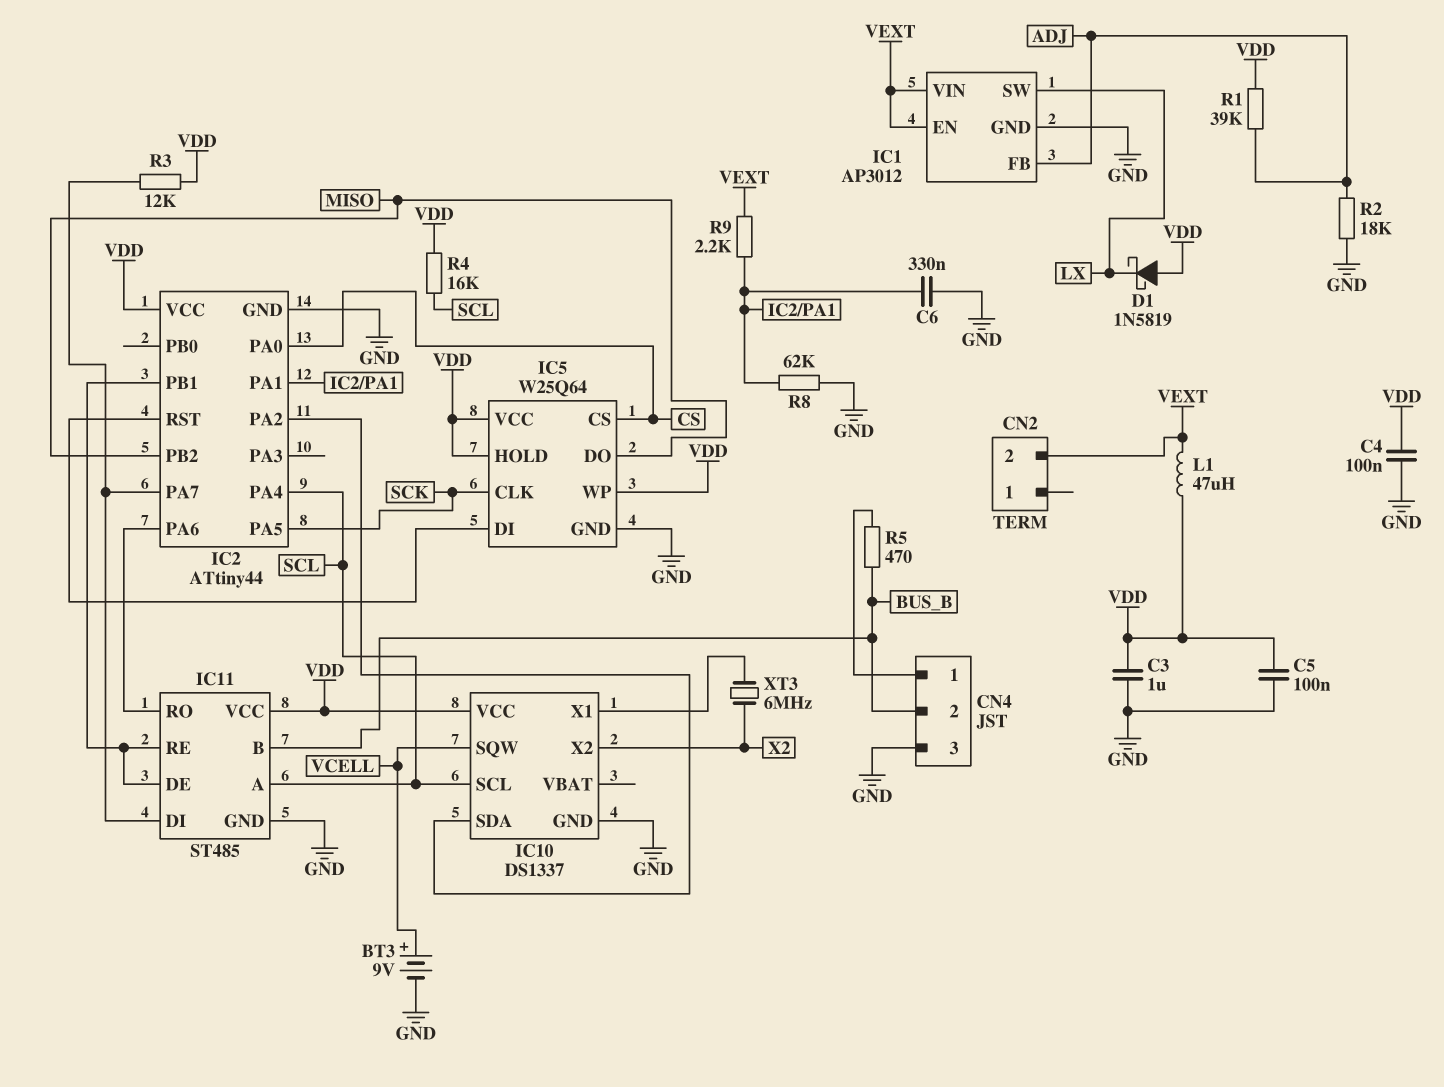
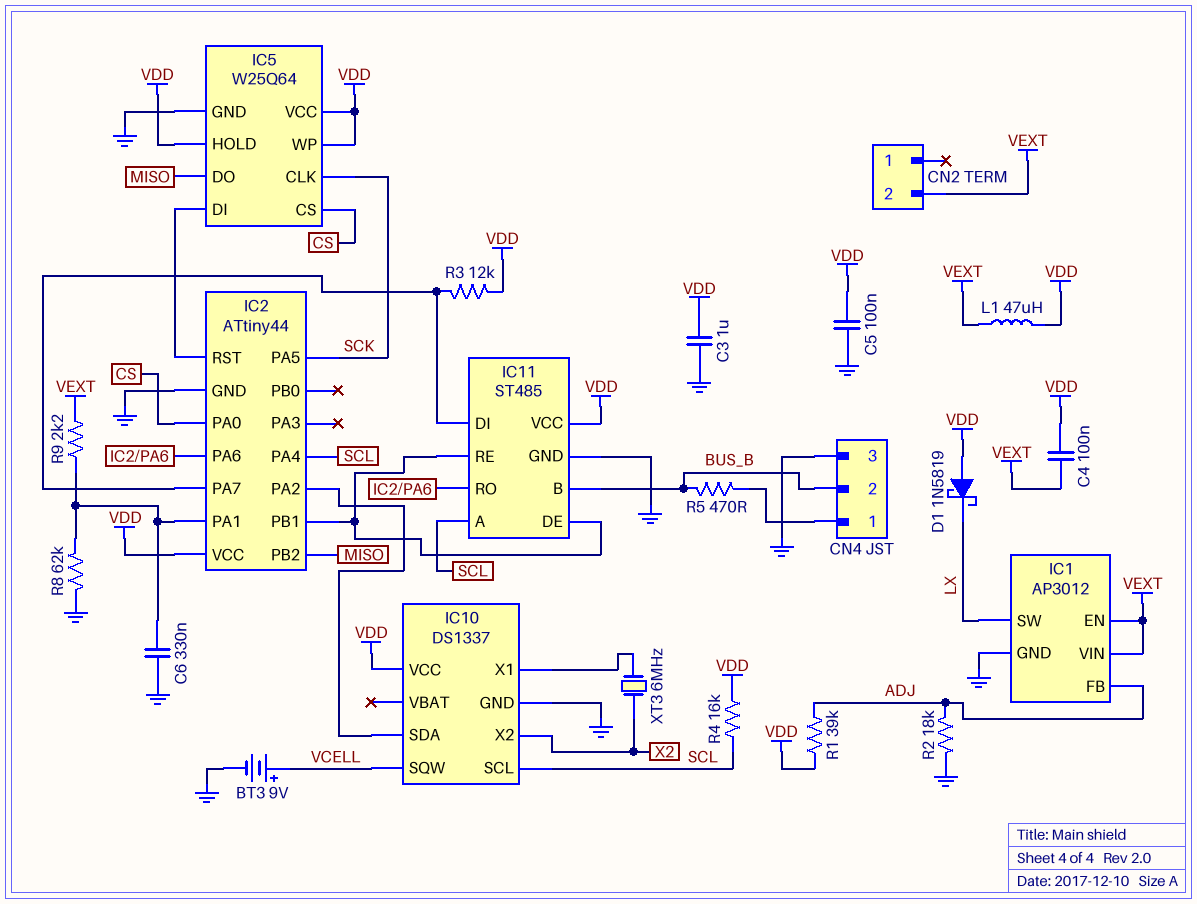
C4: 100nF (GND, VDD) -> 100nF (VDD, VEXT)

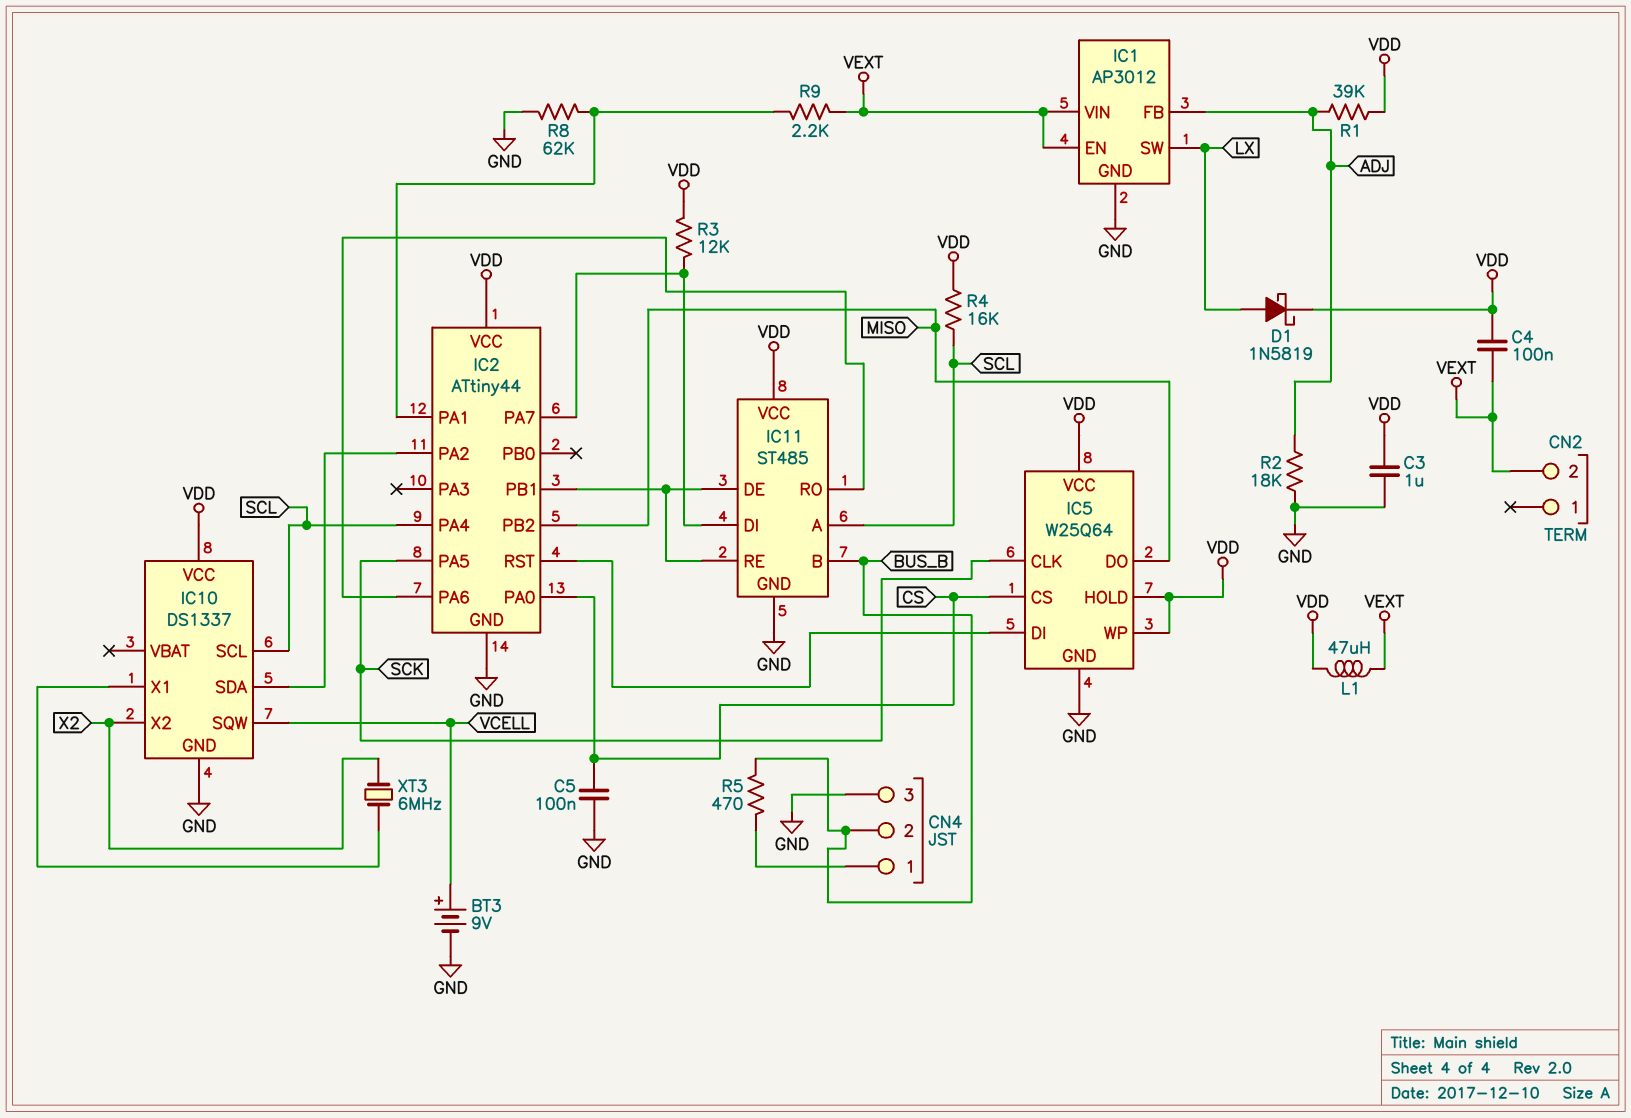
C5: 100nF (GND, VDD) -> 100nF (CS, GND)
C6: 330nF (GND, IC2/PA1) -> none
D1: schottky 1N5819 (A VDD, K LX) -> schottky 1N5819 (A LX, K VDD)

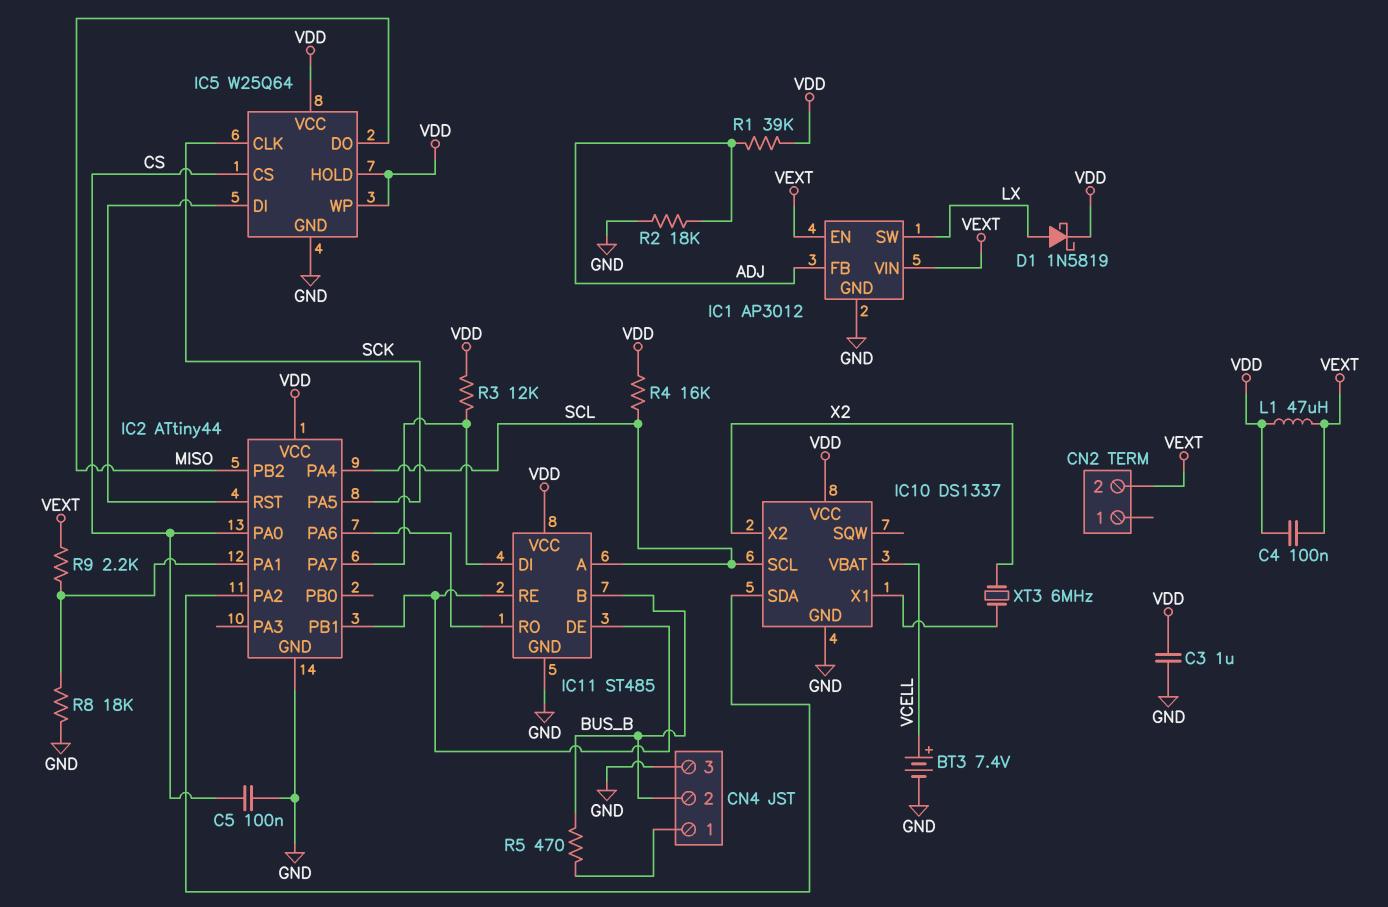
BT3: 9V (plus VCELL, minus GND) -> 7.4V (plus VCELL, minus GND)
IC10 pin SQW: VCELL -> none
IC10 pin VBAT: none -> VCELL
R8: 62k (GND, IC2/PA1) -> 18k (GND, IC2/PA1)

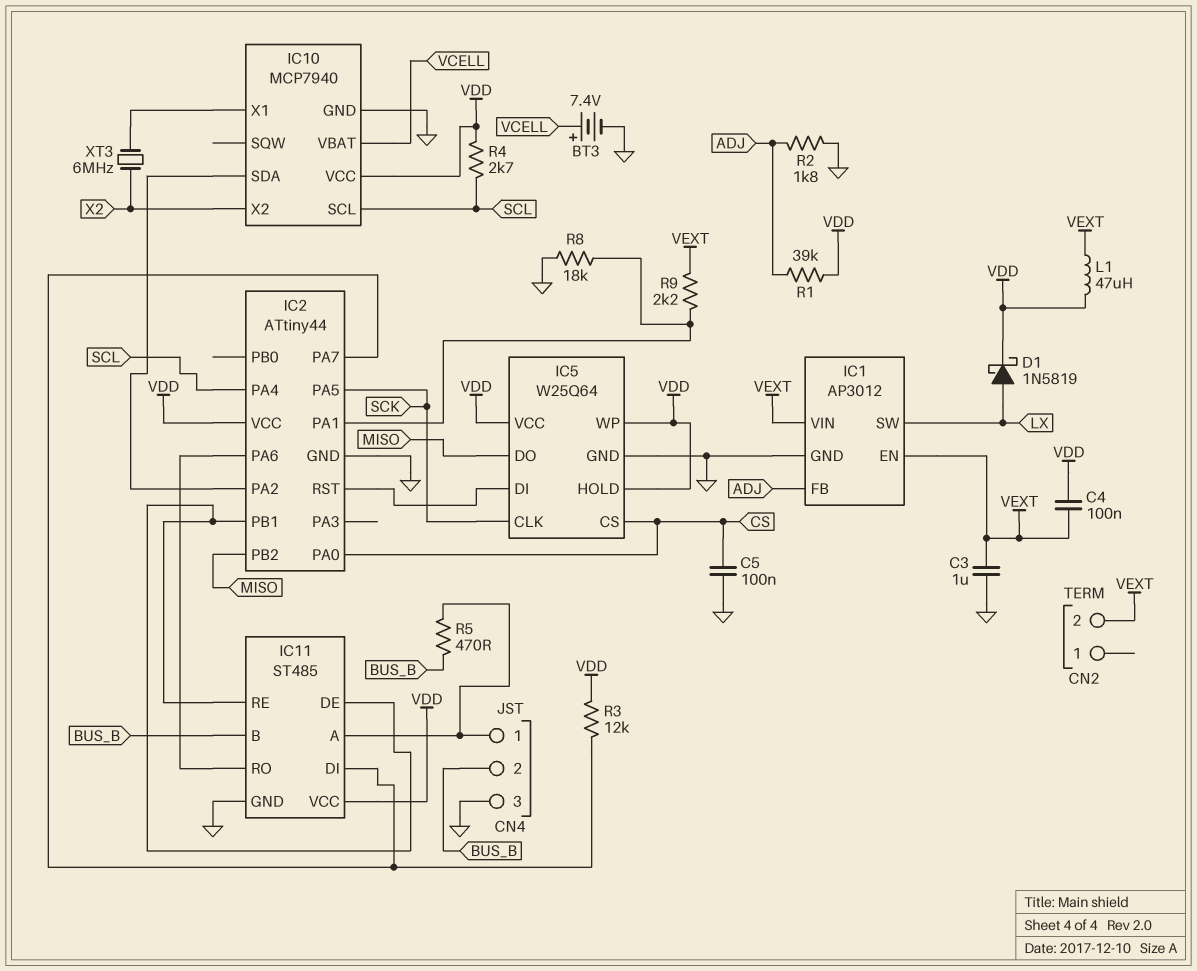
C3: 1uF (GND, VDD) -> 1uF (GND, VEXT)
IC10: DS1337 -> MCP7940
IC11 pin A: SCL -> CN4/1
R2: 18k (ADJ, GND) -> 1.8k (ADJ, GND)
R4: 16k (SCL, VDD) -> 2.7k (SCL, VDD)

